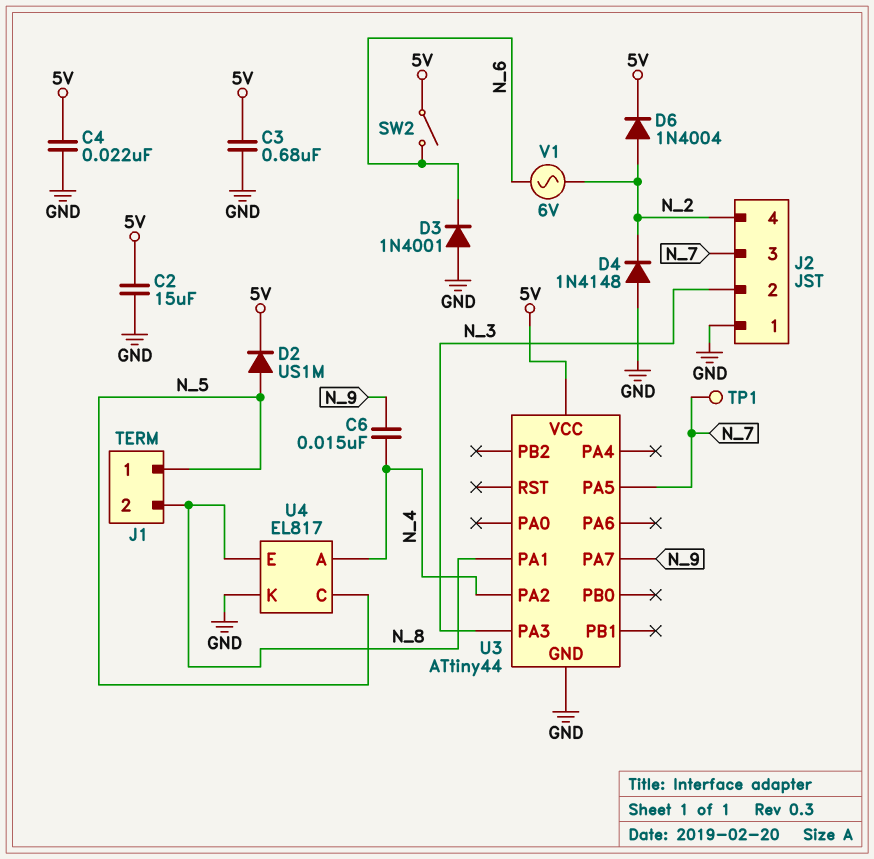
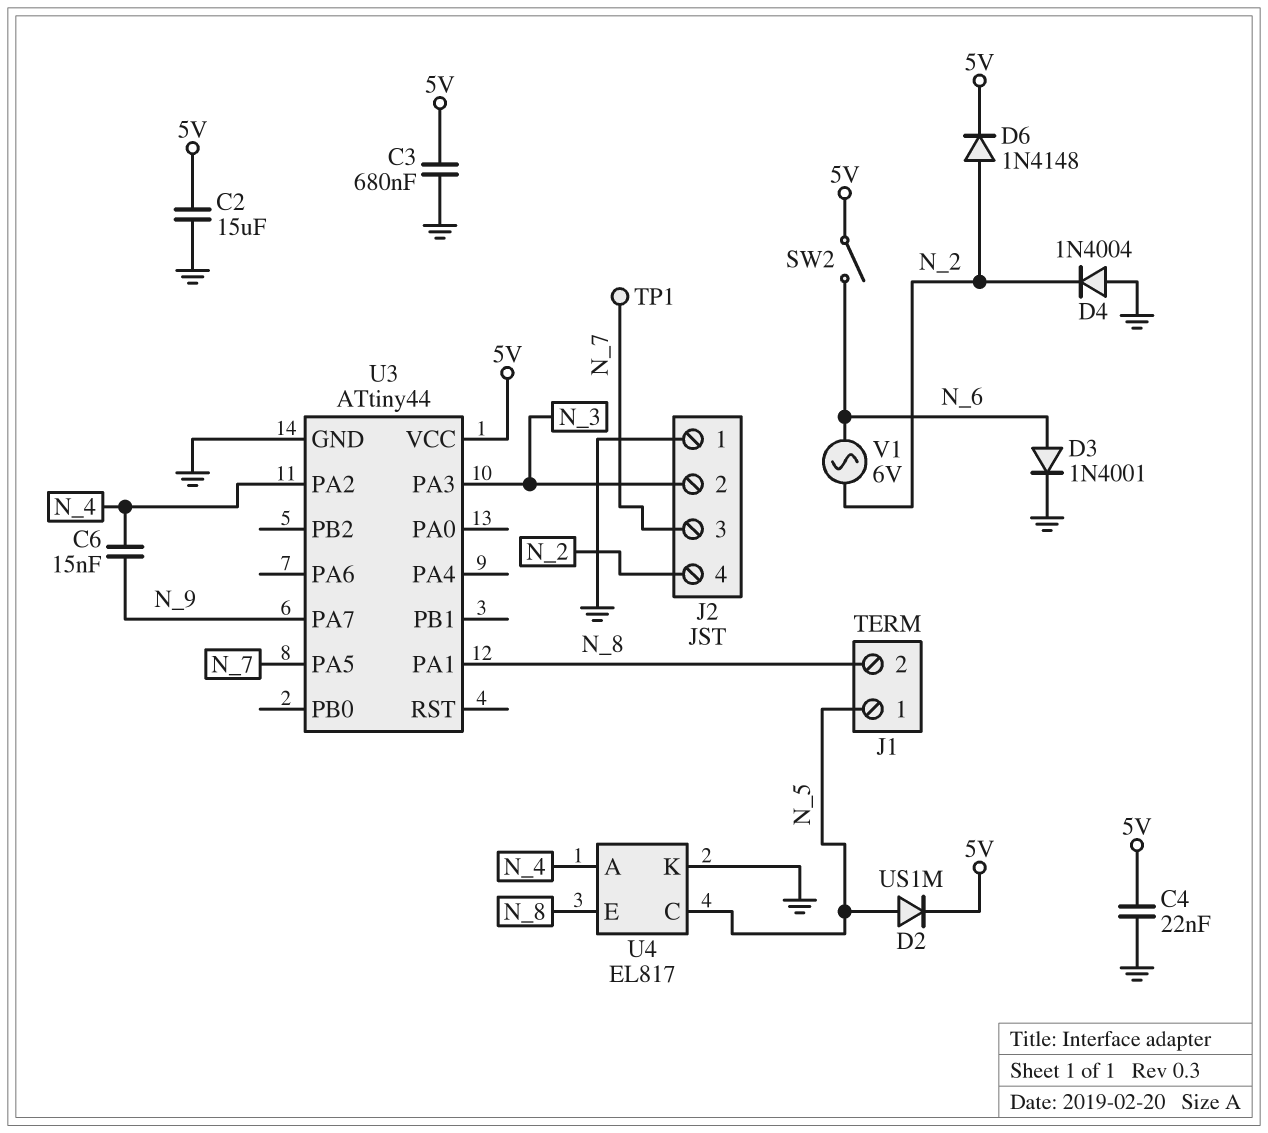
D3: diode 1N4001 (A GND, K N_6) -> diode 1N4001 (A N_6, K GND)
D4: diode 1N4148 (A GND, K N_2) -> diode 1N4004 (A GND, K N_2)
D6: diode 1N4004 (A N_2, K 5V) -> diode 1N4148 (A N_2, K 5V)

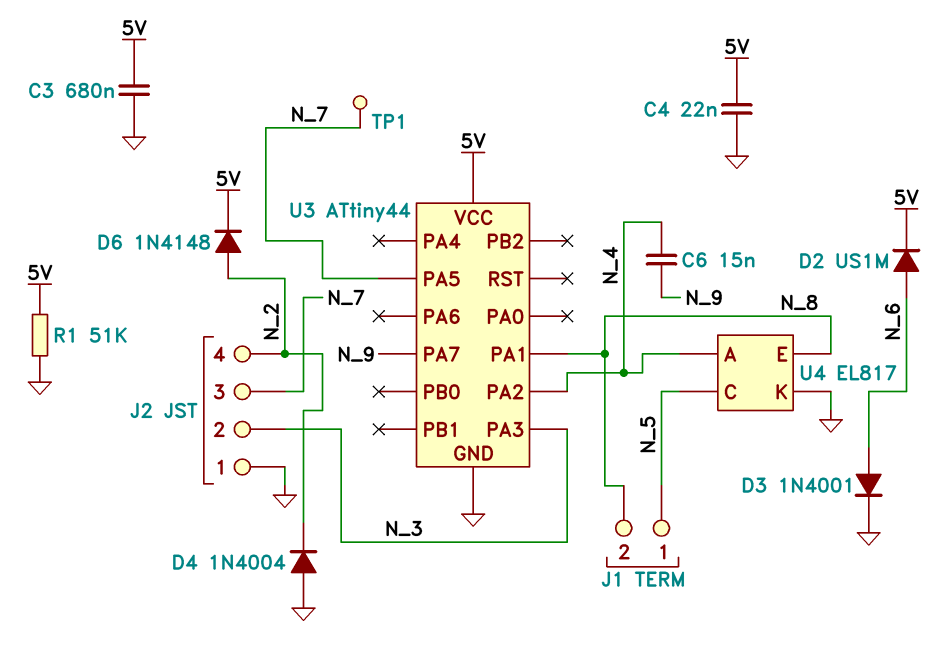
C2: 15uF (5V, GND) -> none
D2: diode US1M (A N_5, K 5V) -> diode US1M (A N_6, K 5V)
R1: none -> 51k (5V, GND)
SW2: switch (5V, N_6) -> none
V1: AC 6V (N_2, N_6) -> none

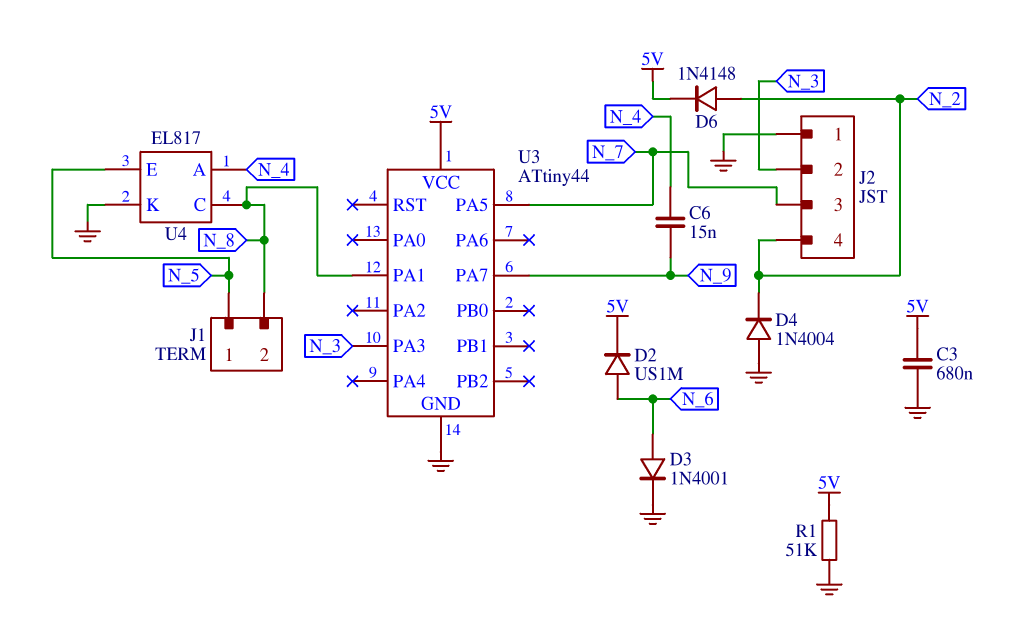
C4: 22nF (5V, GND) -> none
TP1: test point (N_7) -> none
U3 pin PA2: N_4 -> none
U4 pin C: N_5 -> N_8
U4 pin E: N_8 -> N_5

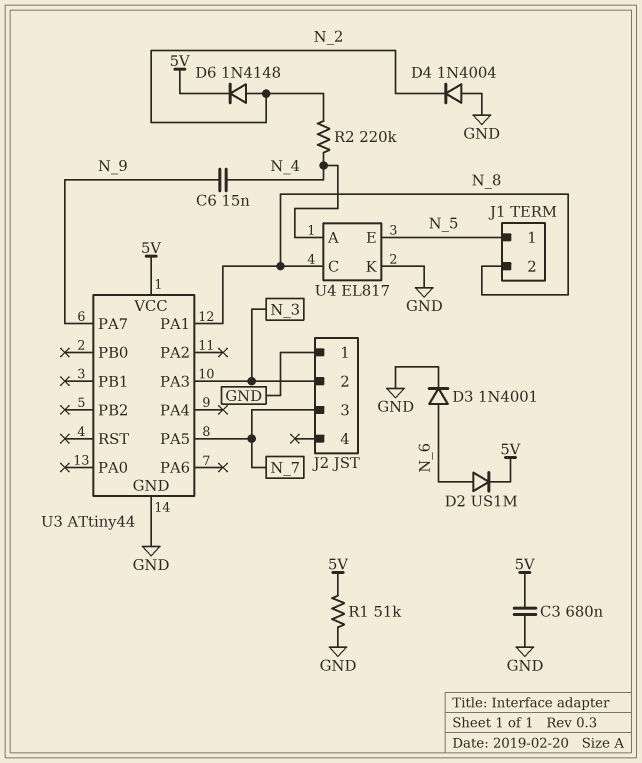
J2 pin 4: N_2 -> none
R2: none -> 220k (N_2, N_4)

